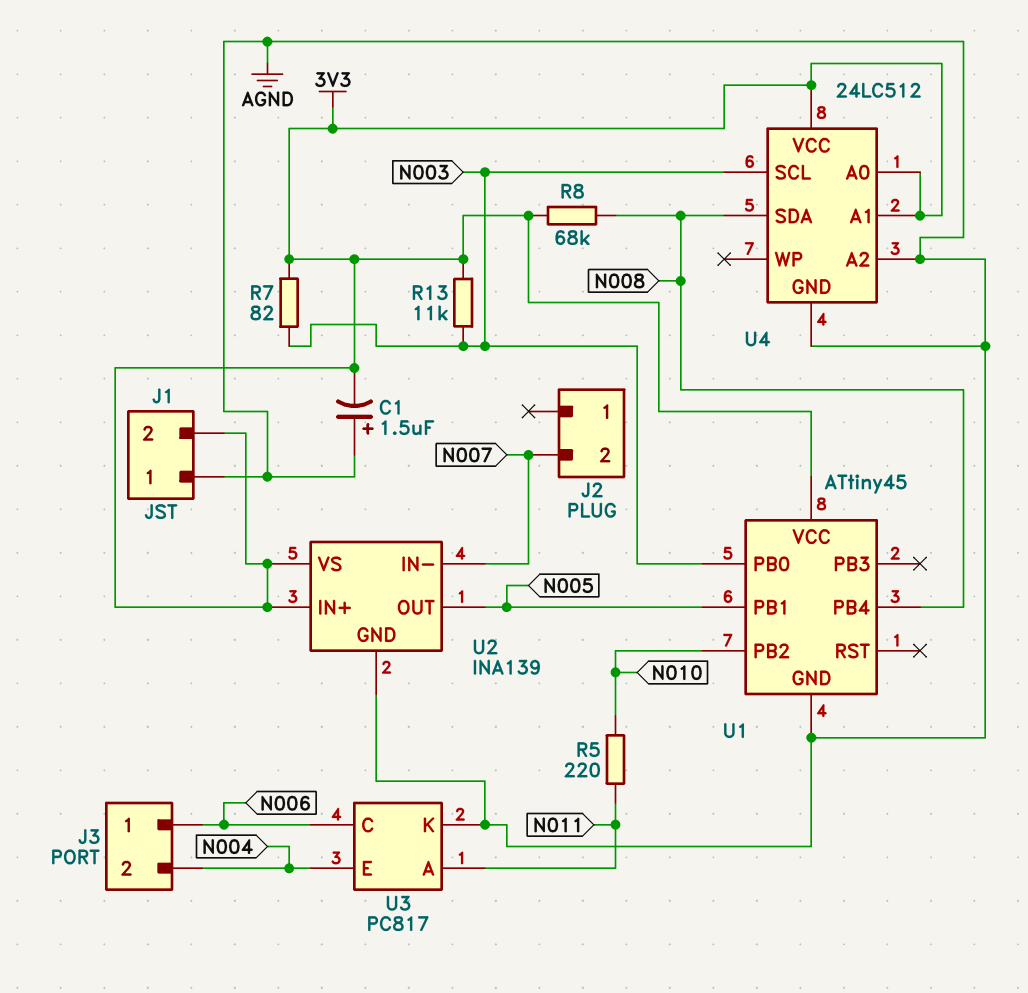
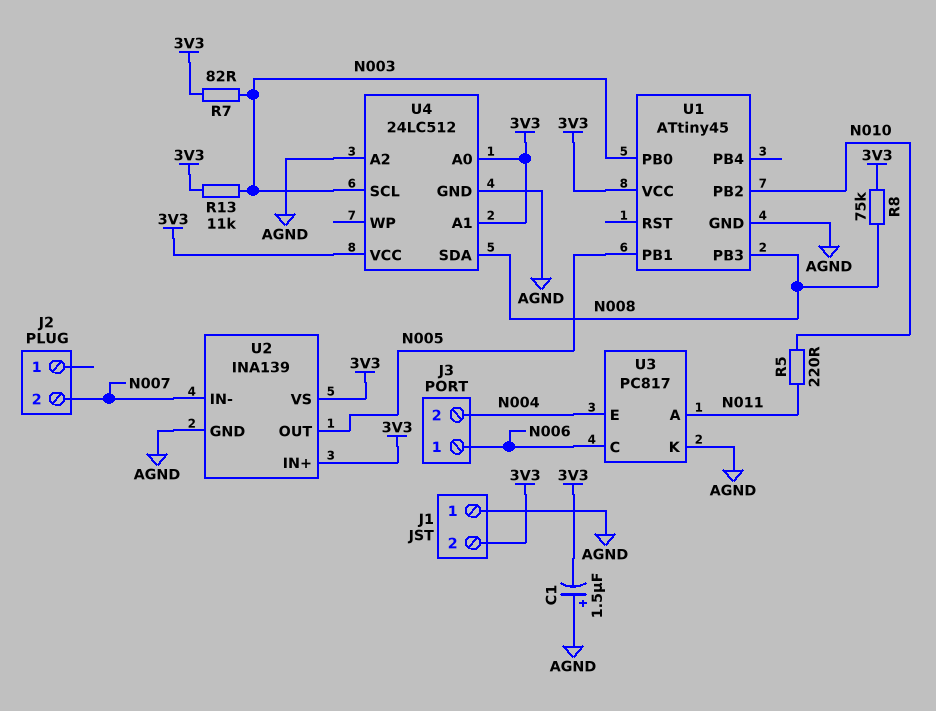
R8: 68k (3V3, N008) -> 75k (3V3, N008)
U1 pin PB3: none -> N008
U1 pin PB4: N008 -> none

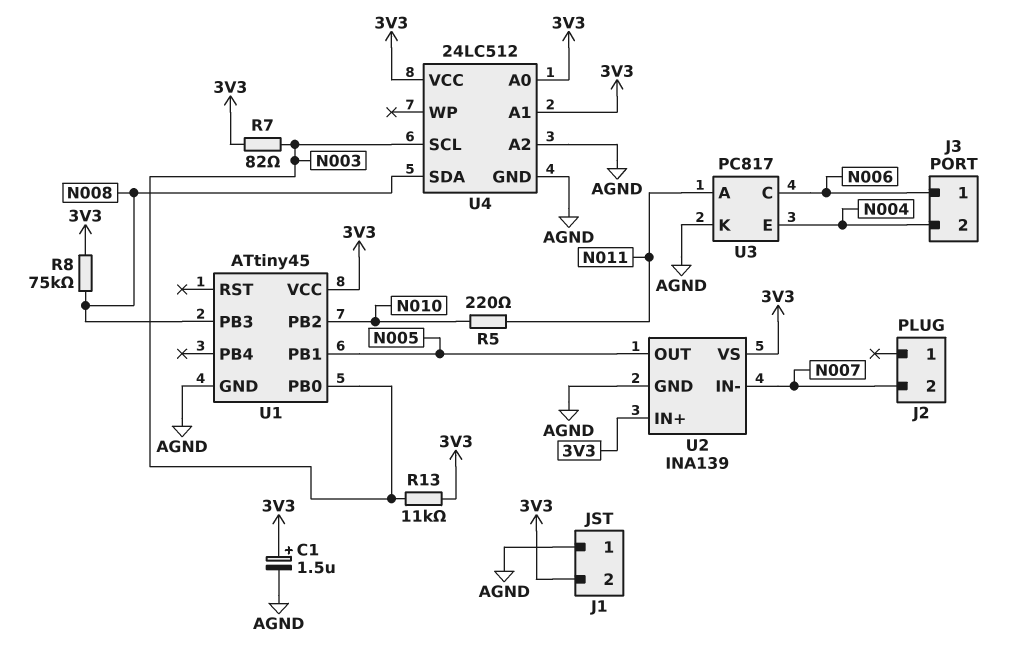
C1: 1.5uF (plus AGND, minus 3V3) -> 1.5uF (plus 3V3, minus AGND)

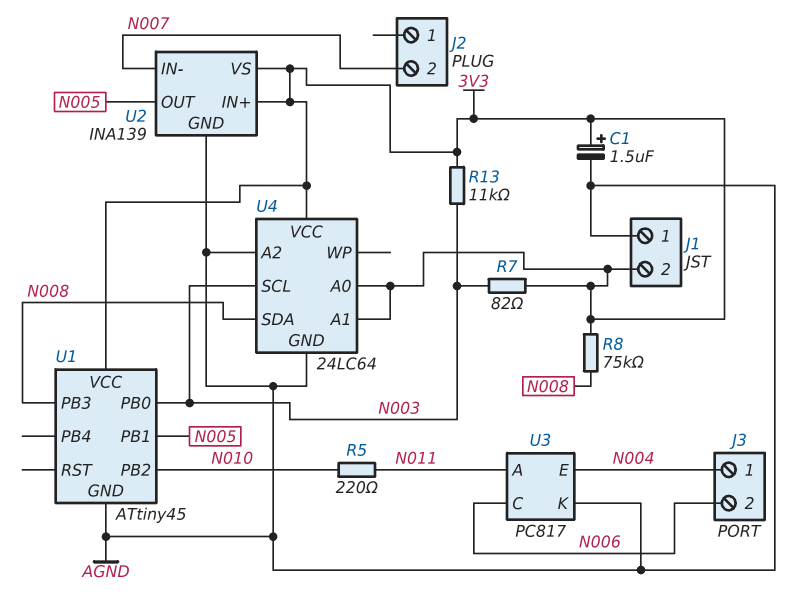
J3 pin 1: N006 -> N004
J3 pin 2: N004 -> N006
U4: 24LC512 -> 24LC64

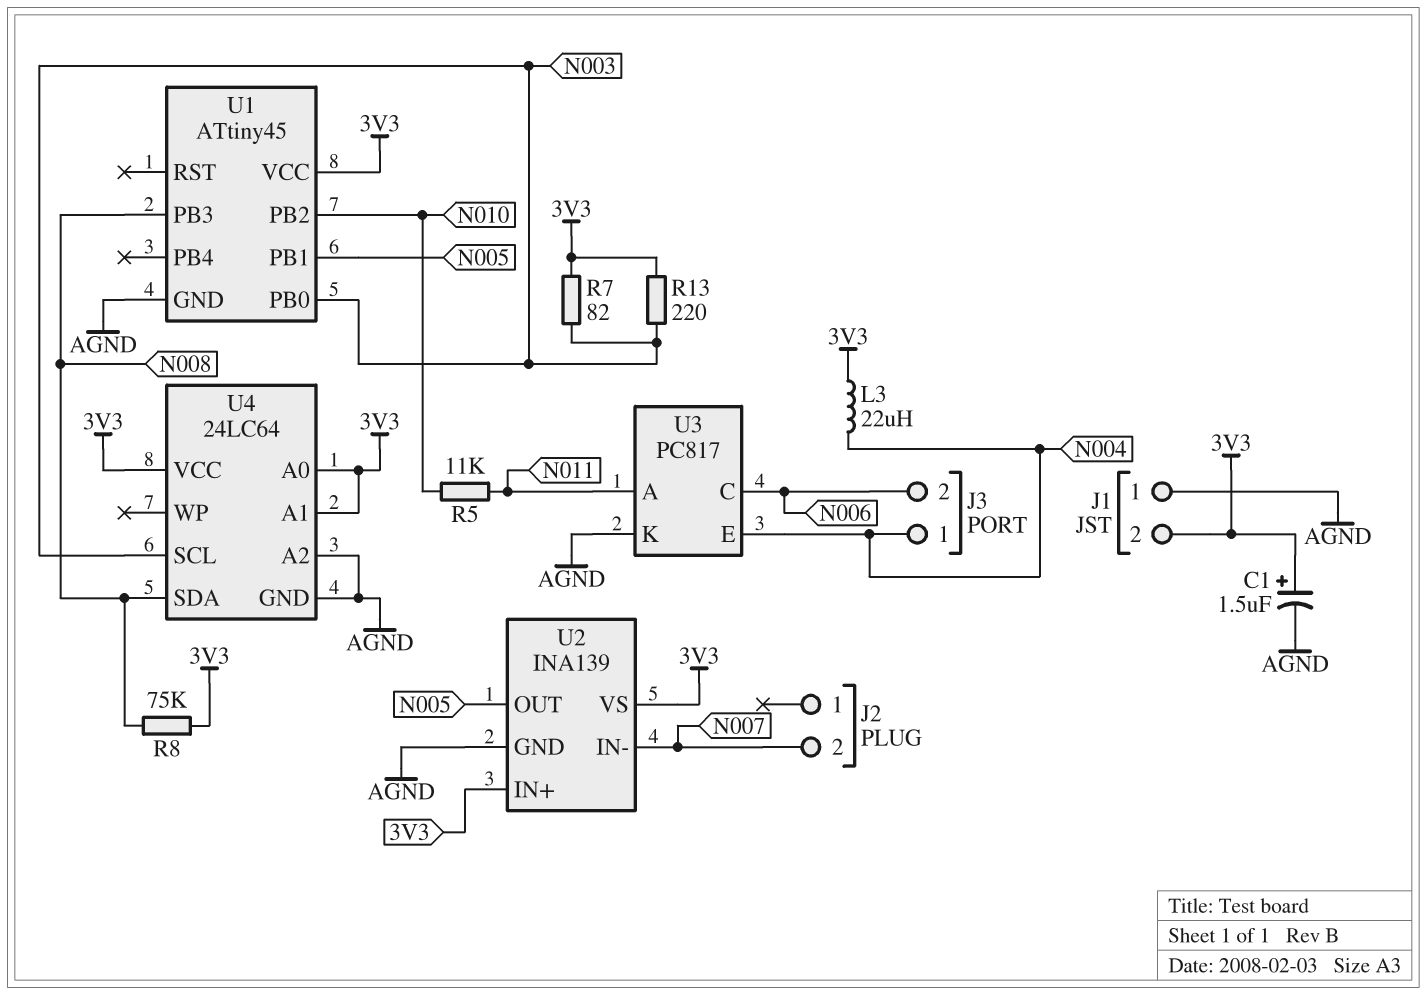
L3: none -> 22uH (3V3, N004)
R5: 220 (N010, N011) -> 11k (N010, N011)
R13: 11k (3V3, N003) -> 220 (3V3, N003)

